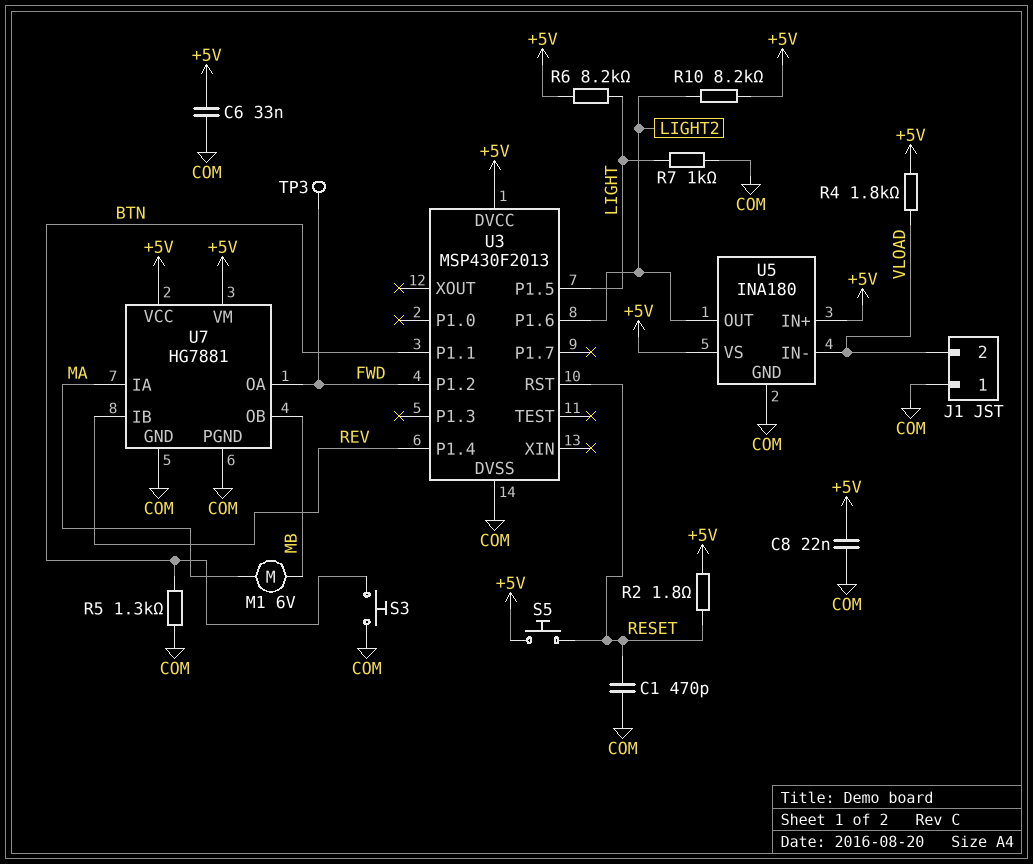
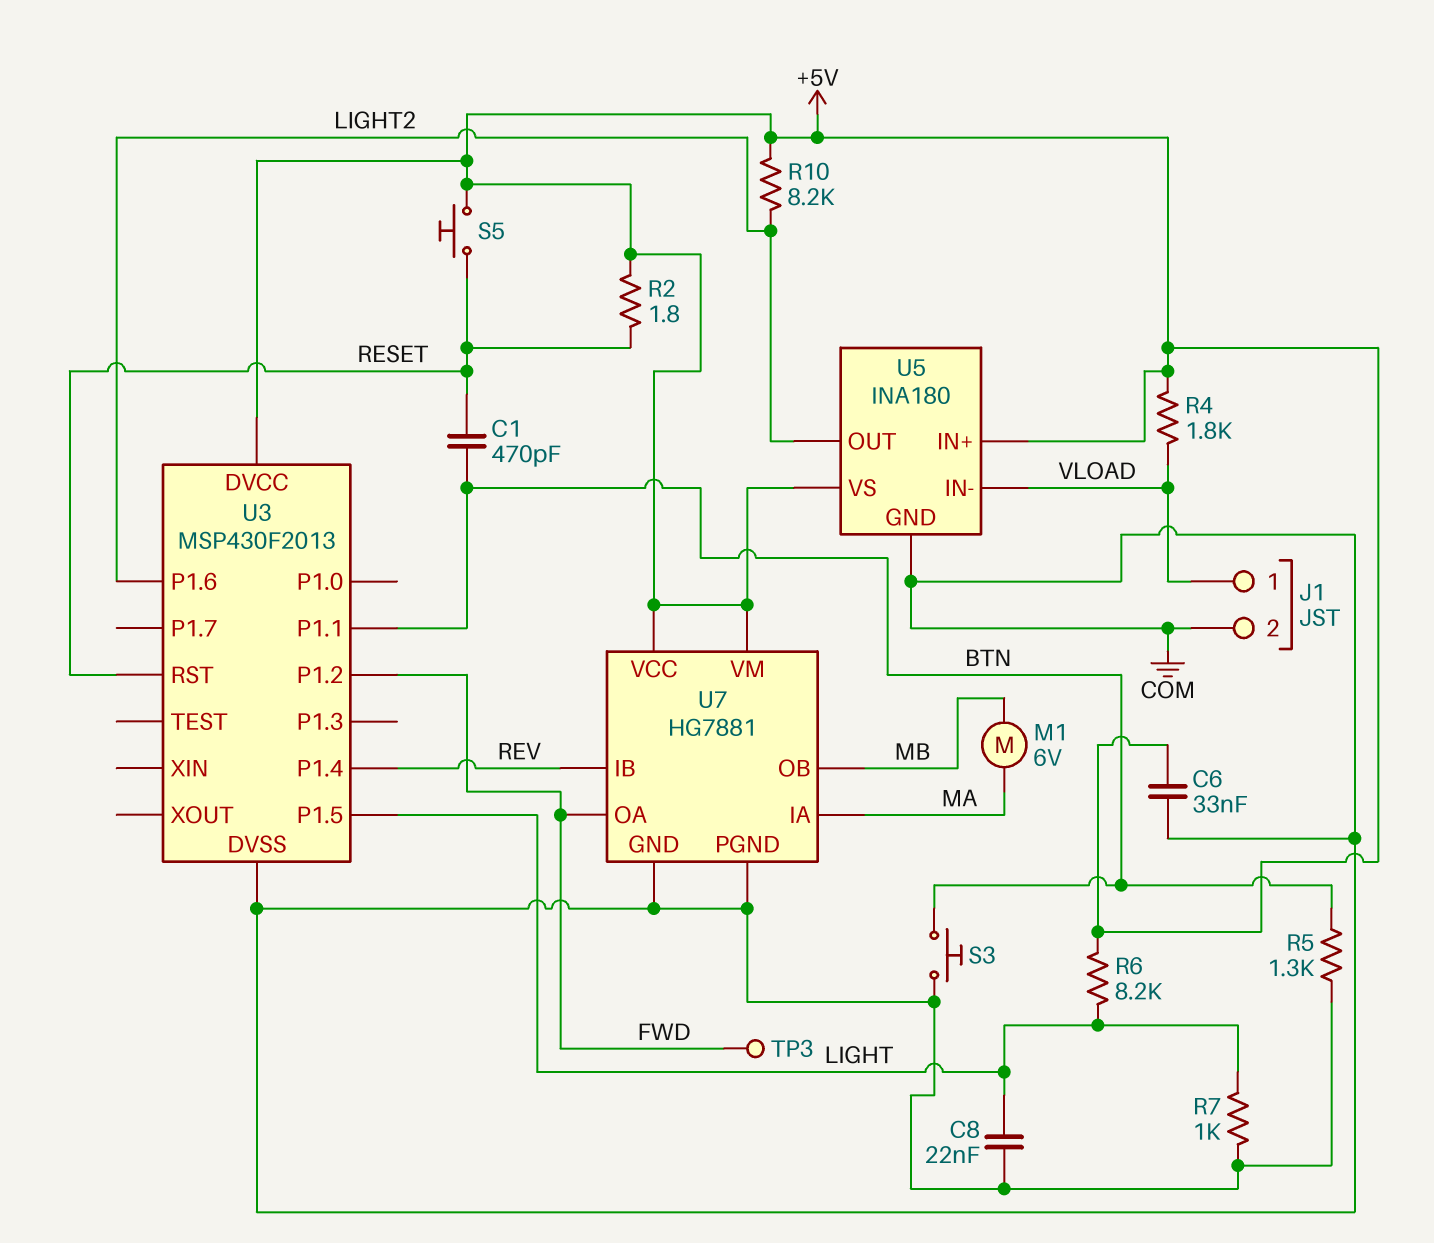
C1: 470pF (COM, RESET) -> 470pF (BTN, RESET)
C8: 22nF (+5V, COM) -> 22nF (COM, LIGHT)
J1 pin 1: COM -> VLOAD
J1 pin 2: VLOAD -> COM

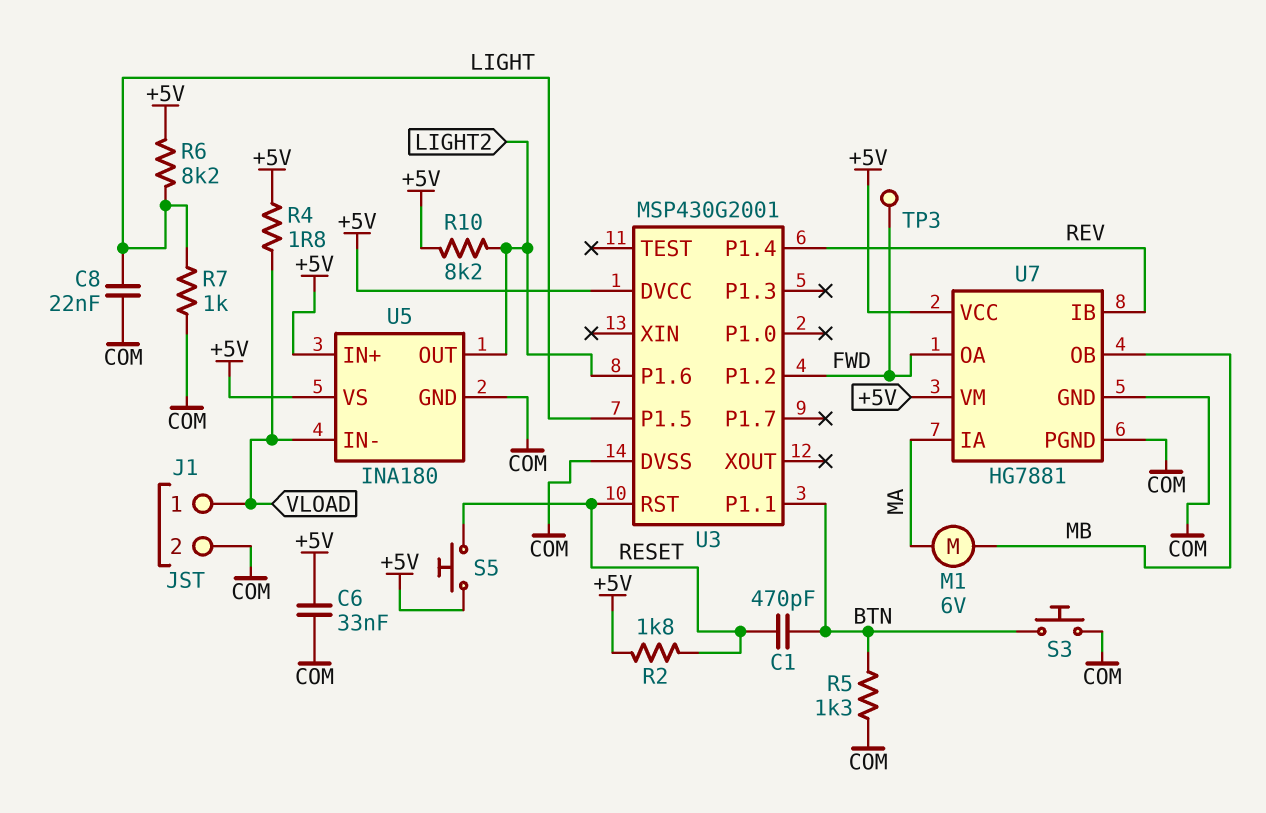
R2: 1.8 (+5V, RESET) -> 1.8k (+5V, RESET)
R4: 1.8k (+5V, VLOAD) -> 1.8 (+5V, VLOAD)
U3: MSP430F2013 -> MSP430G2001

